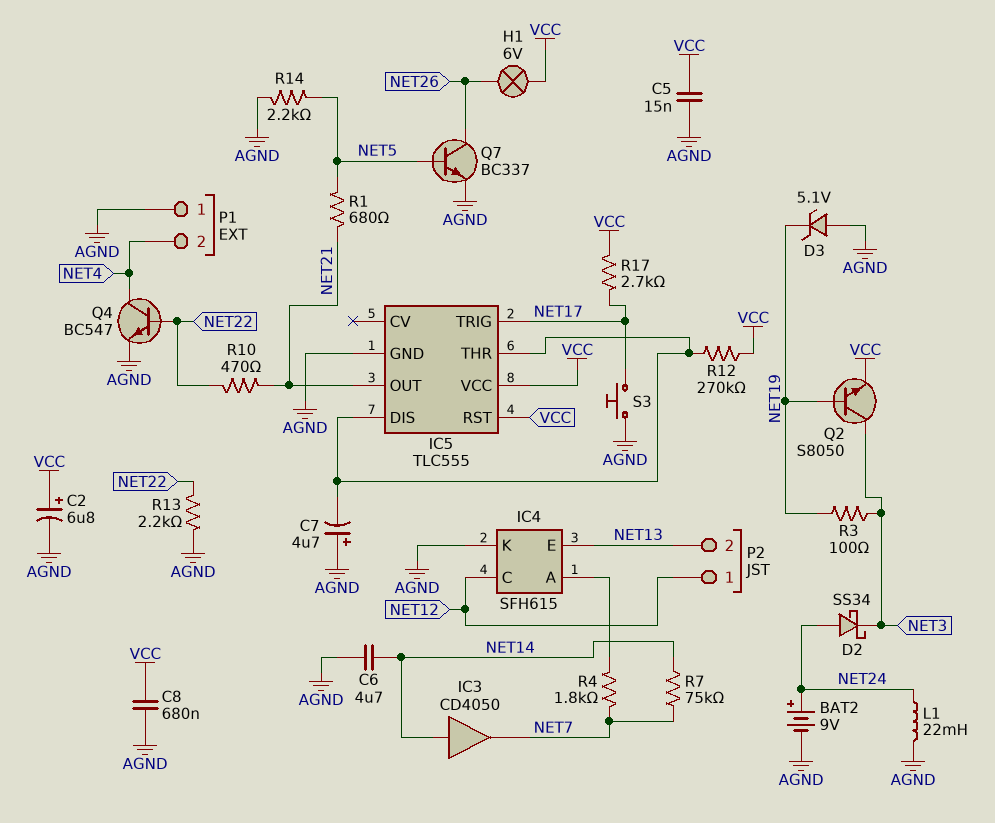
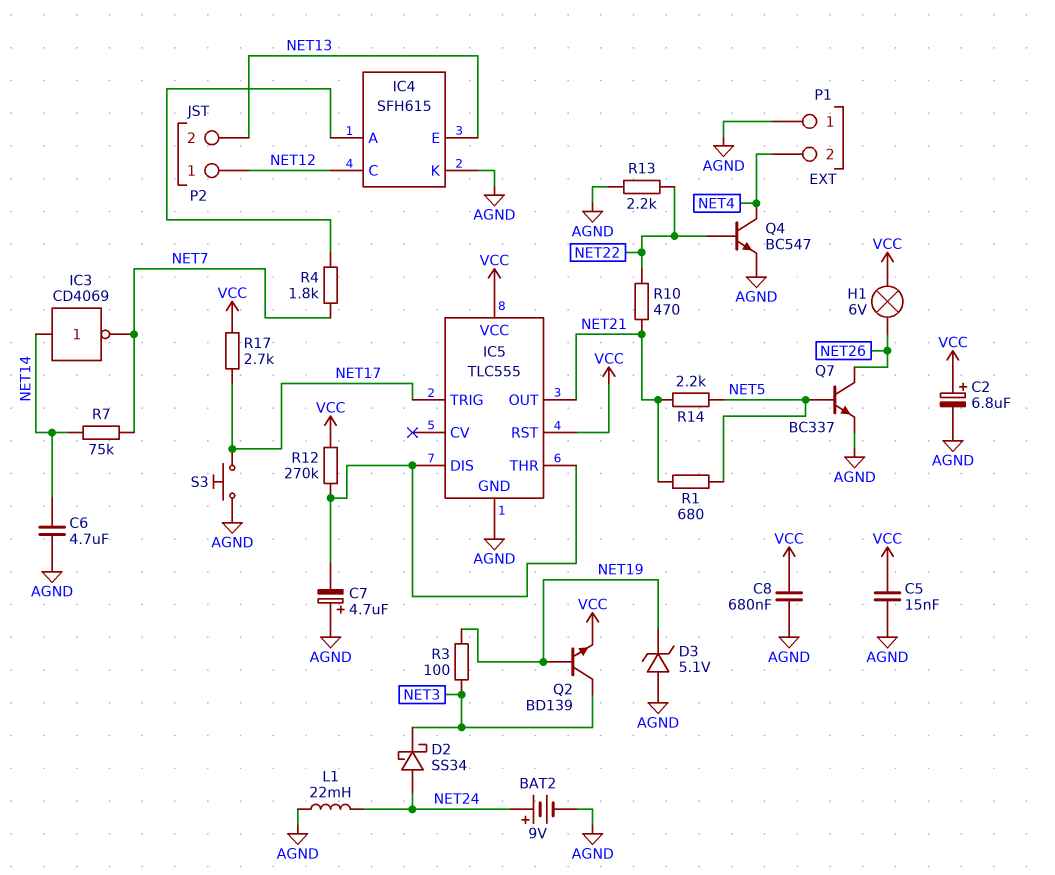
IC3: buffer CD4050 (in NET14, out NET7) -> NOT CD4069 (in NET14, out NET7)
Q2: NPN S8050 (B NET19, C NET3, E VCC) -> NPN BD139 (B NET19, C NET3, E VCC)
R14: 2.2k (AGND, NET5) -> 2.2k (NET5, NET21)

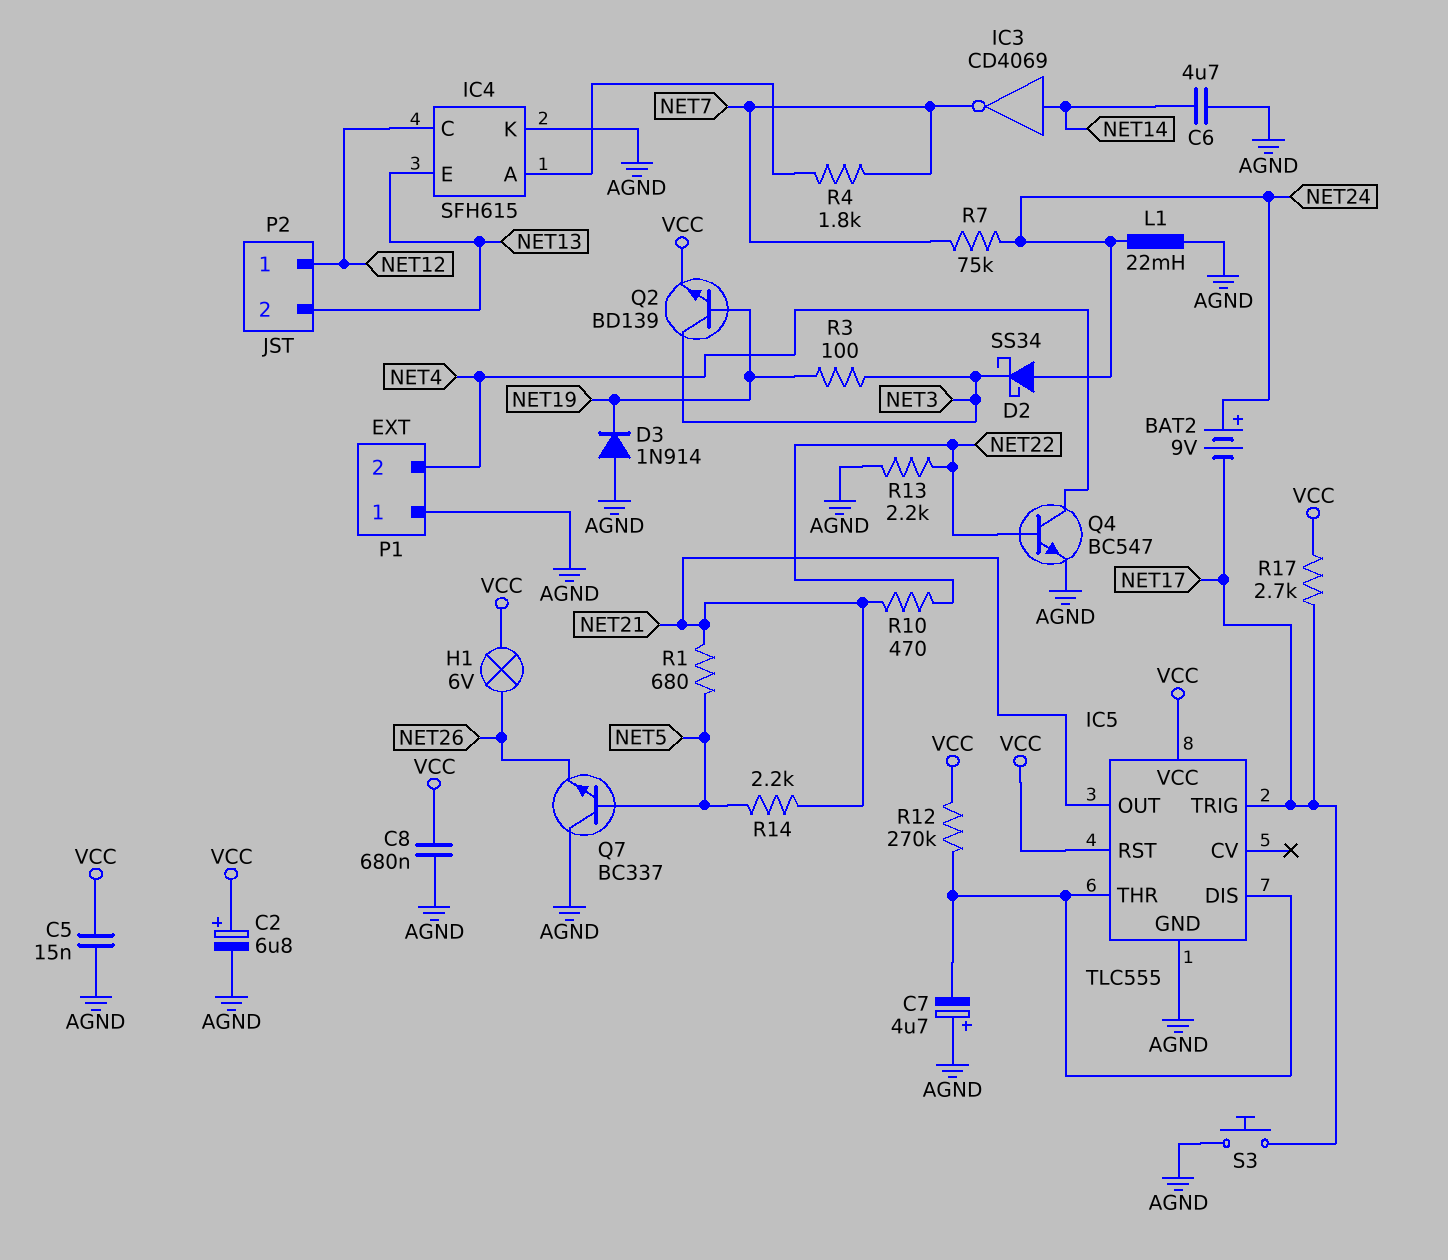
BAT2: 9V (plus NET24, minus AGND) -> 9V (plus NET24, minus NET17)
D3: zener 5.1V (A AGND, K NET19) -> diode 1N914 (A AGND, K NET19)
Q7: NPN BC337 (B NET5, C NET26, E AGND) -> NPN BC337 (B NET5, C AGND, E NET26)
R7: 75k (NET7, NET14) -> 75k (NET7, NET24)

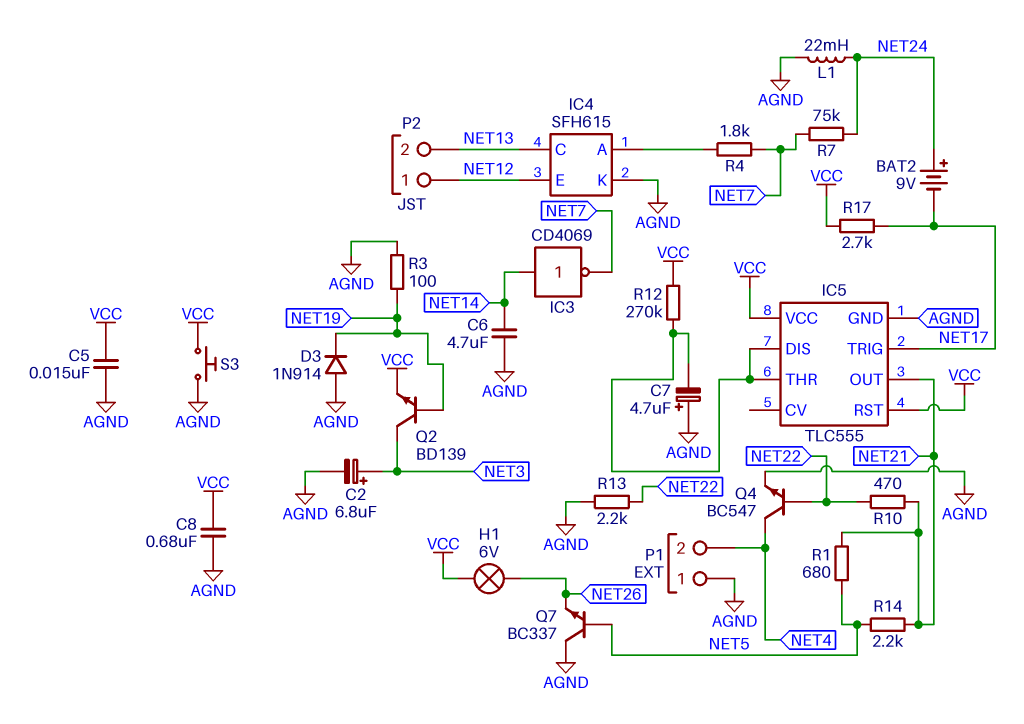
C2: 6.8uF (plus VCC, minus AGND) -> 6.8uF (plus NET3, minus AGND)
D2: schottky SS34 (A NET24, K NET3) -> none
IC4 pin C: NET12 -> NET13
IC4 pin E: NET13 -> NET12
R3: 100 (NET3, NET19) -> 100 (AGND, NET19)
S3: button (AGND, NET17) -> button (AGND, VCC)

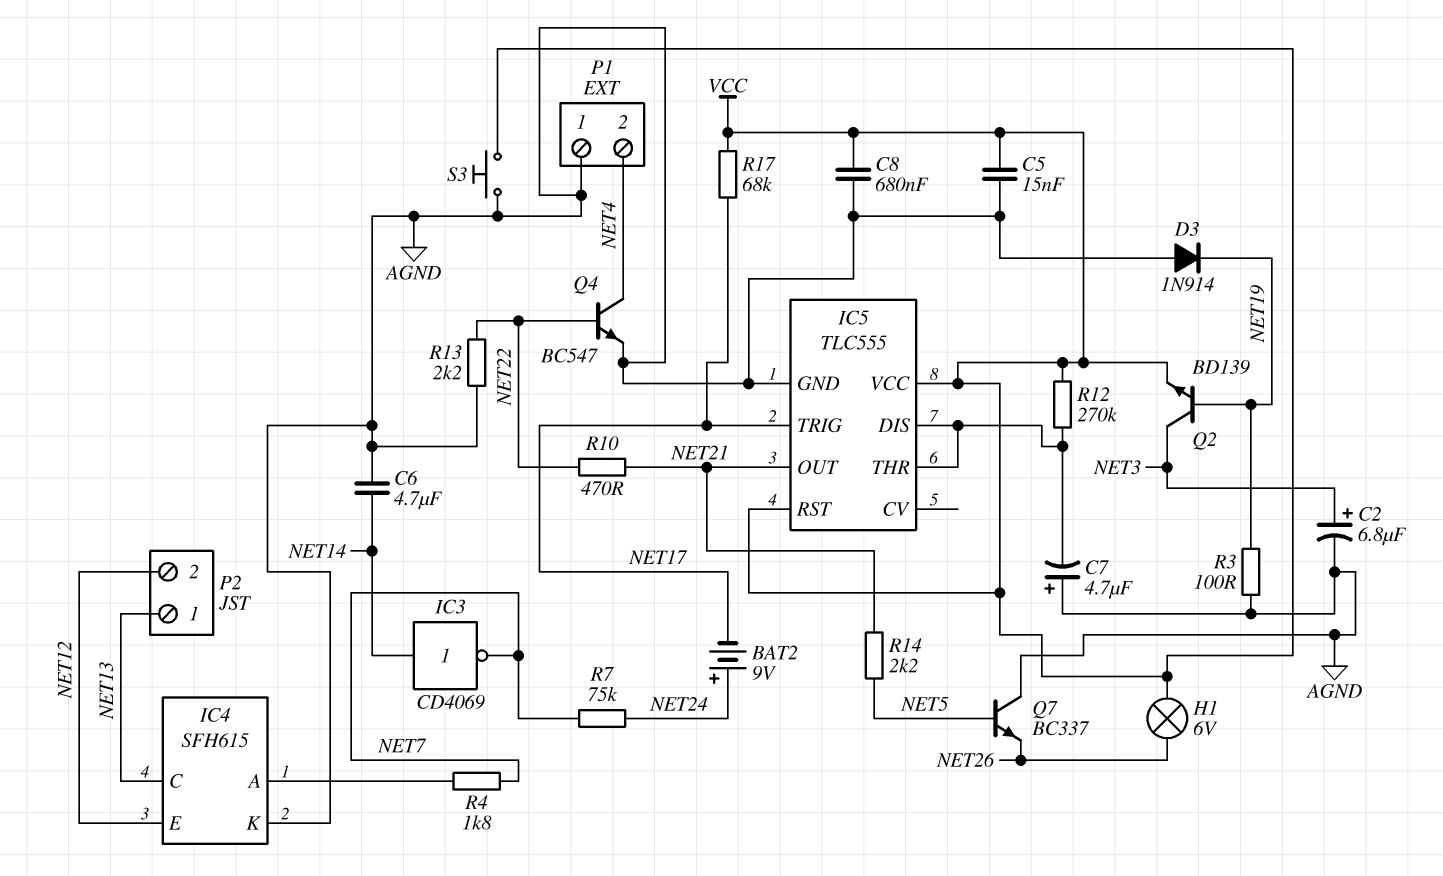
L1: 22mH (AGND, NET24) -> none
P2 pin 1: NET12 -> NET13
P2 pin 2: NET13 -> NET12
R1: 680 (NET5, NET21) -> none
R17: 2.7k (NET17, VCC) -> 68k (NET17, VCC)

